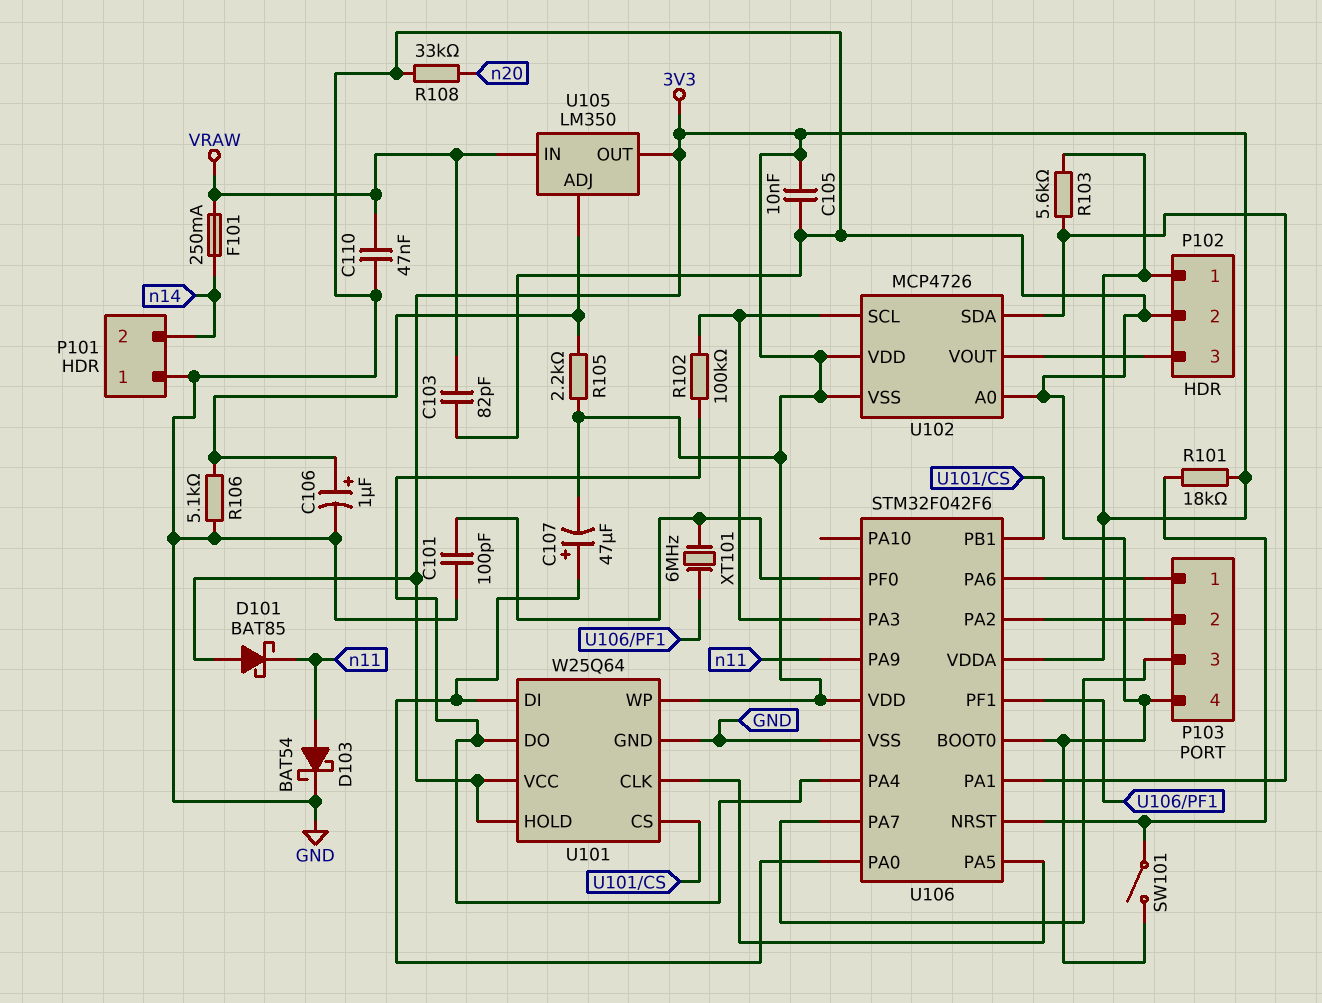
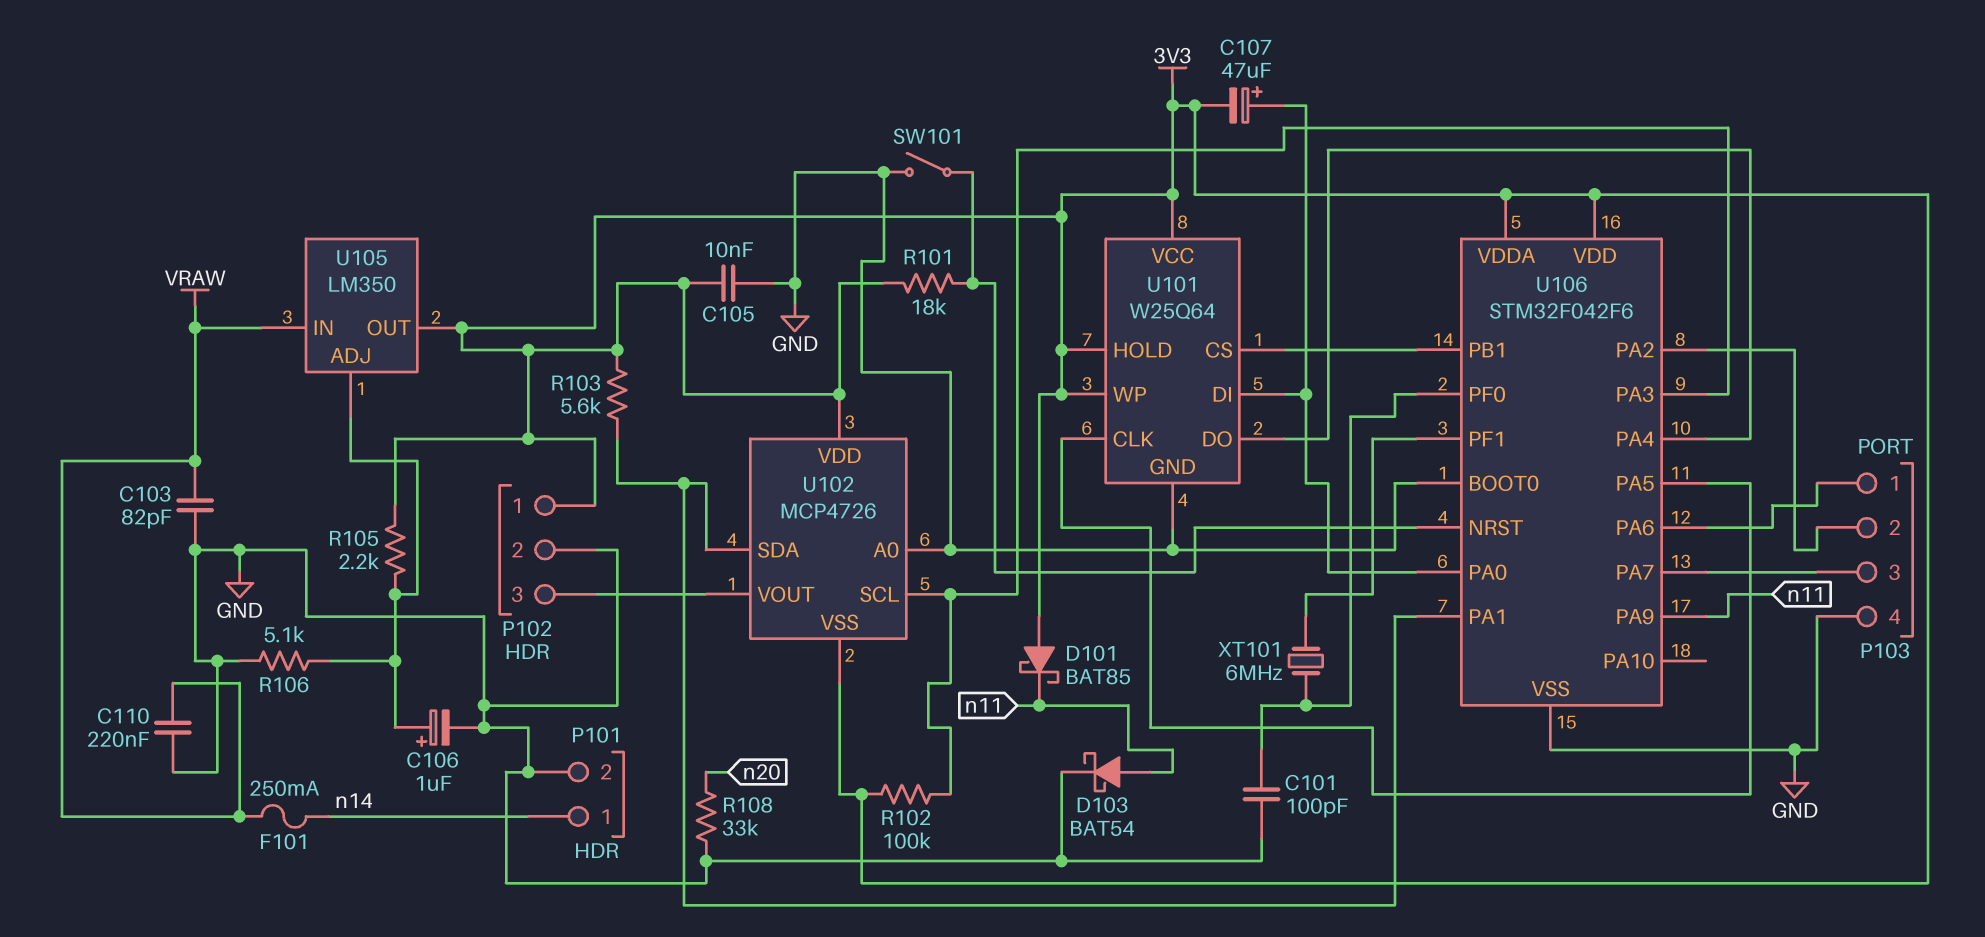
C110: 47nF (GND, VRAW) -> 220nF (GND, VRAW)
P101 pin 1: GND -> n14
P101 pin 2: n14 -> GND
R102: 100k (U101/DO, U102/SCL) -> 100k (3V3, U102/SCL)

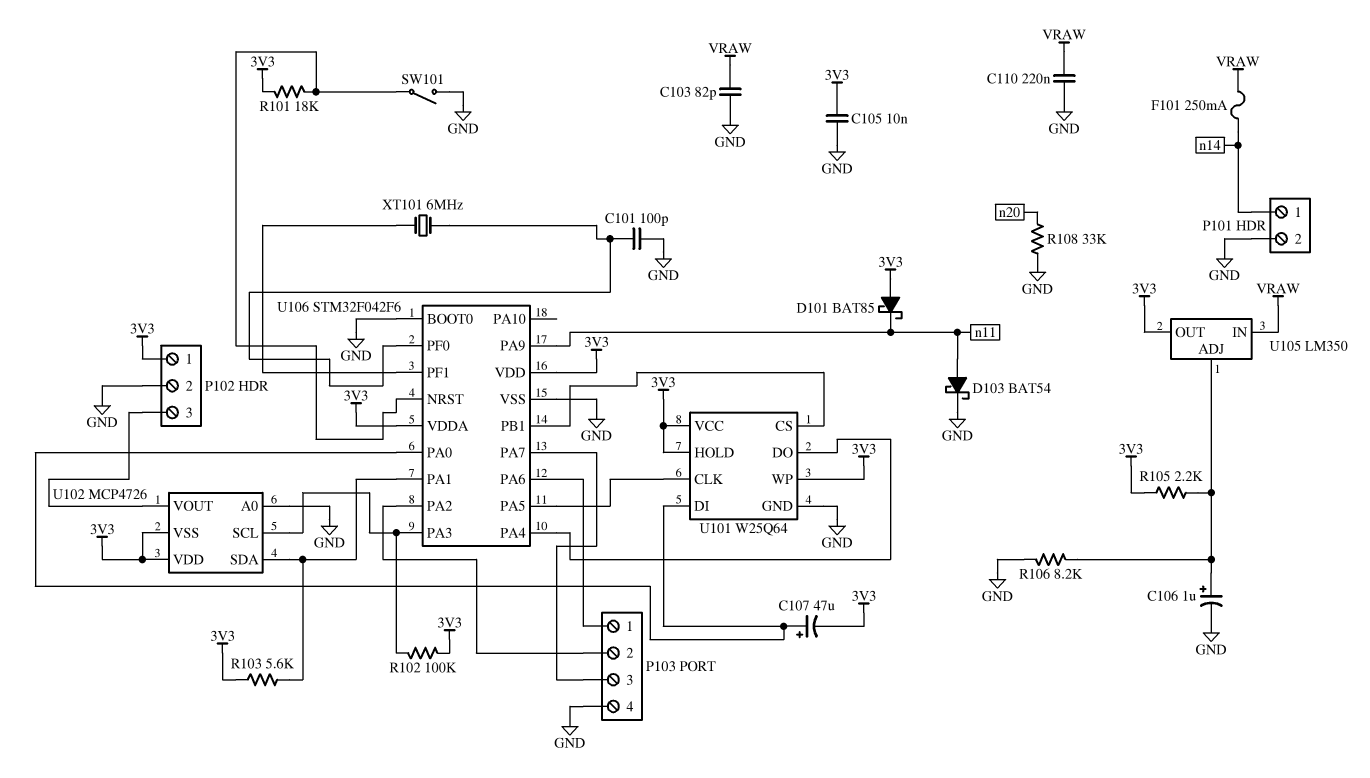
R106: 5.1k (GND, U105/ADJ) -> 8.2k (GND, U105/ADJ)

